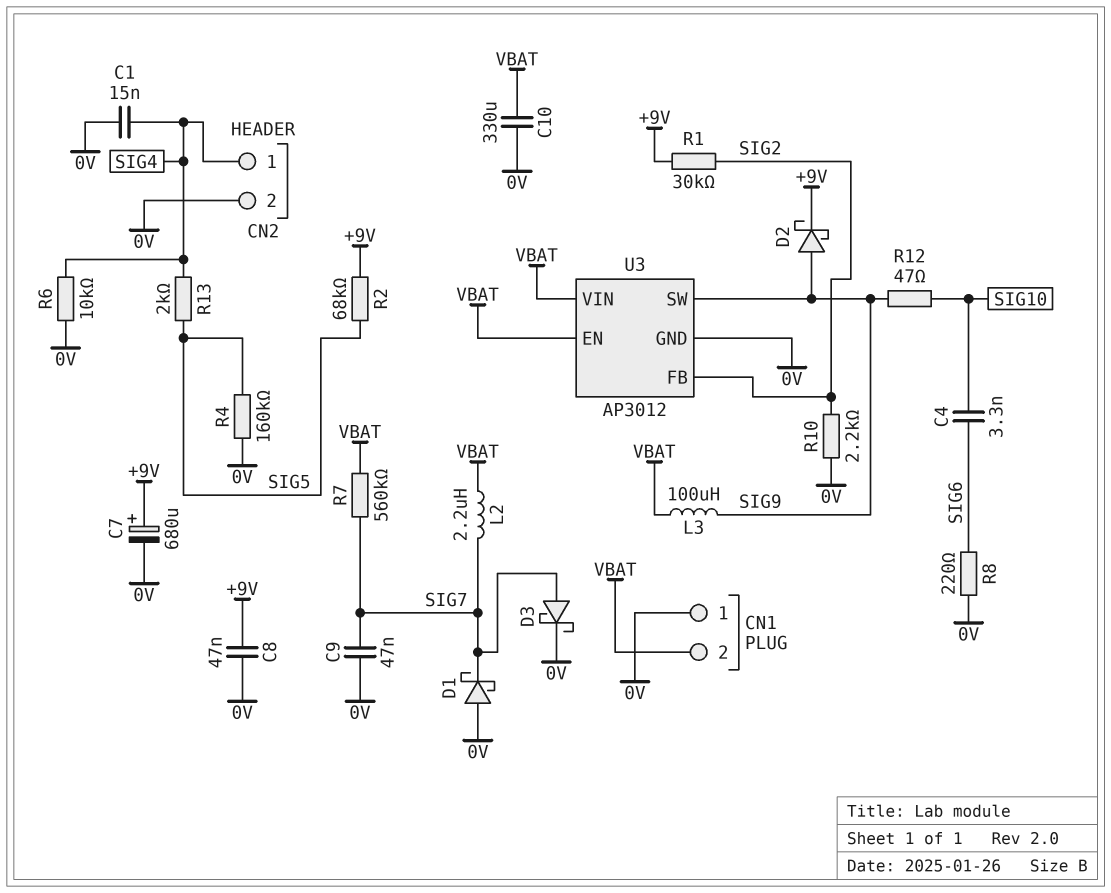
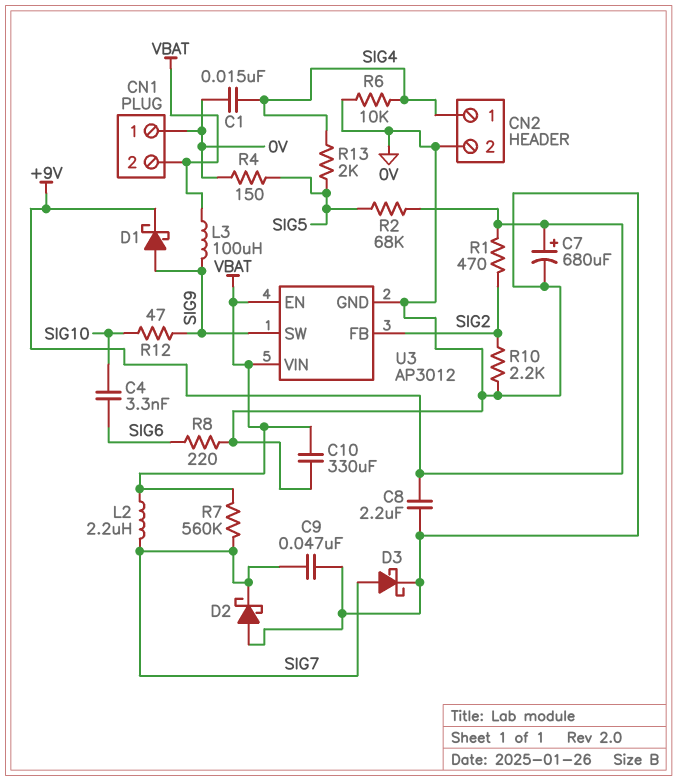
C8: 47nF (+9V, 0V) -> 2.2uF (+9V, 0V)
D1: schottky (A 0V, K SIG7) -> schottky (A SIG9, K +9V)
D2: schottky (A SIG9, K +9V) -> schottky (A 0V, K SIG7)
R1: 30k (+9V, SIG2) -> 470 (+9V, SIG2)
R4: 160k (0V, SIG5) -> 150 (0V, SIG5)

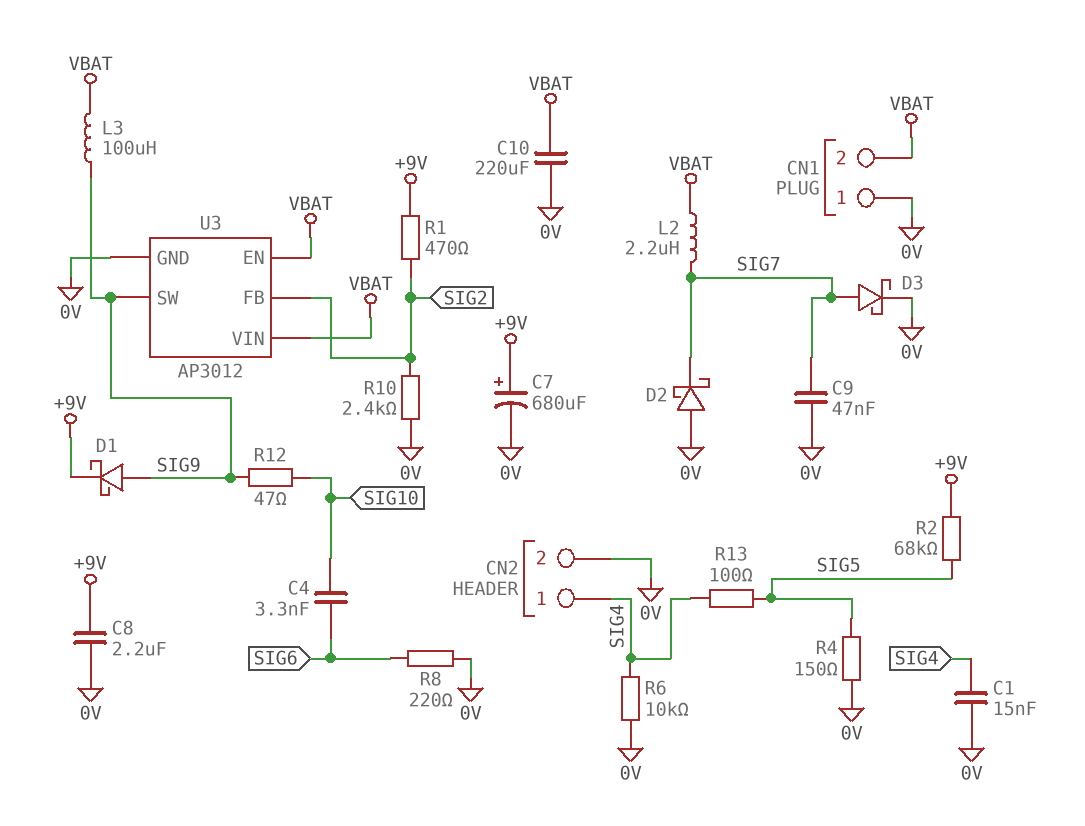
C10: 330uF (0V, VBAT) -> 220uF (0V, VBAT)
R7: 560k (SIG7, VBAT) -> none
R10: 2.2k (0V, SIG2) -> 2.4k (0V, SIG2)
R13: 2k (SIG4, SIG5) -> 100 (SIG4, SIG5)

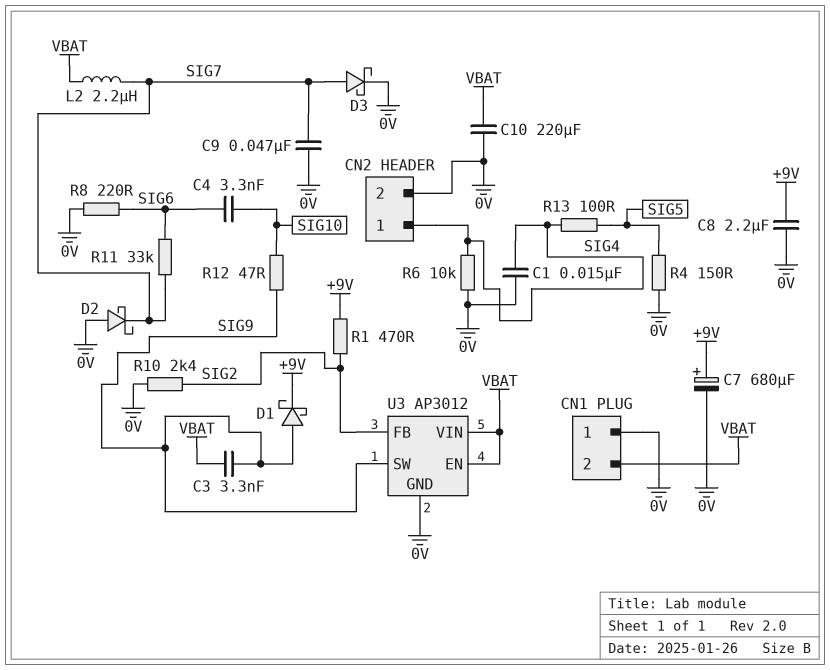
C3: none -> 3.3nF (SIG9, VBAT)
L3: 100uH (SIG9, VBAT) -> none
R2: 68k (+9V, SIG5) -> none
R11: none -> 33k (SIG6, SIG7)

